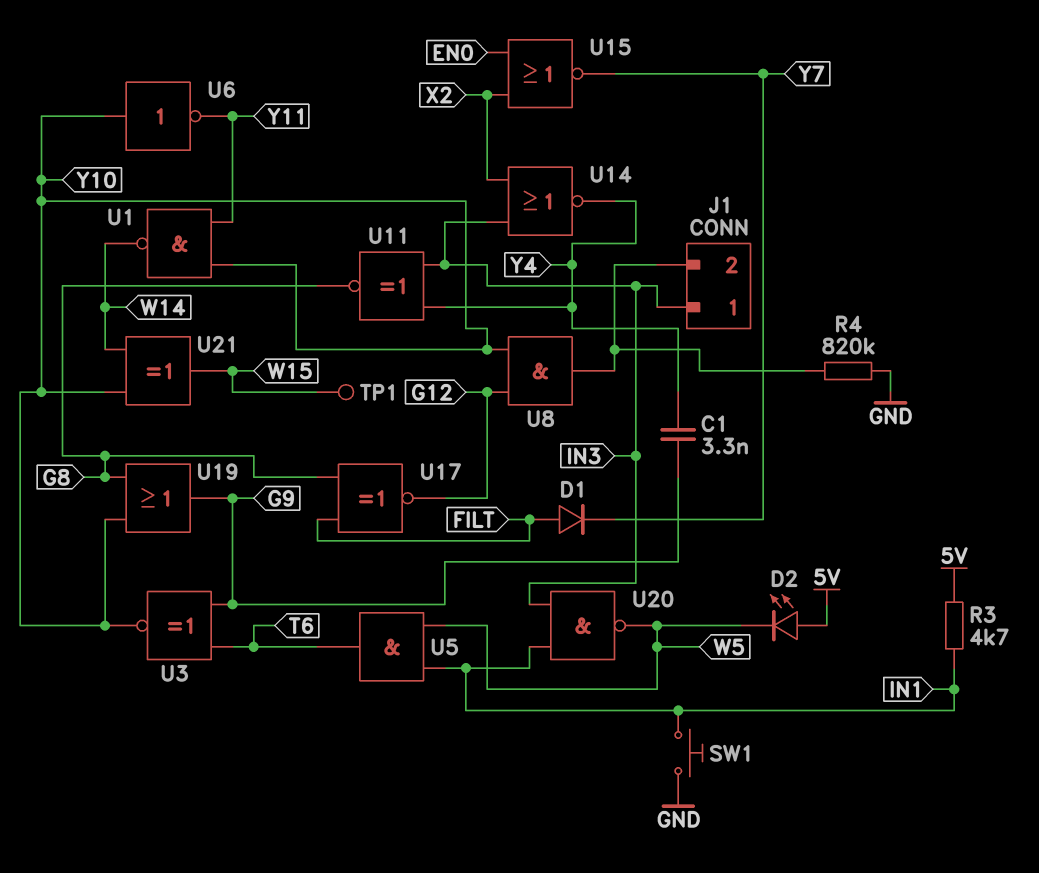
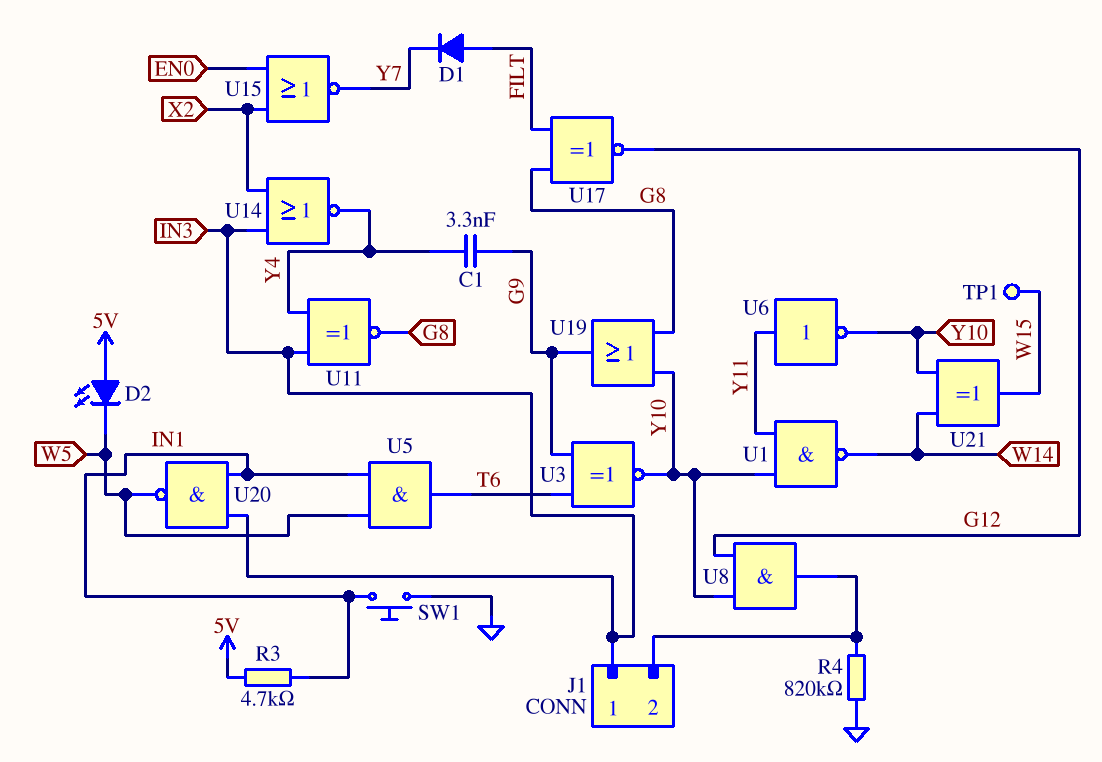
U6: NOT (in Y10, out Y11) -> NOT (in Y11, out Y10)

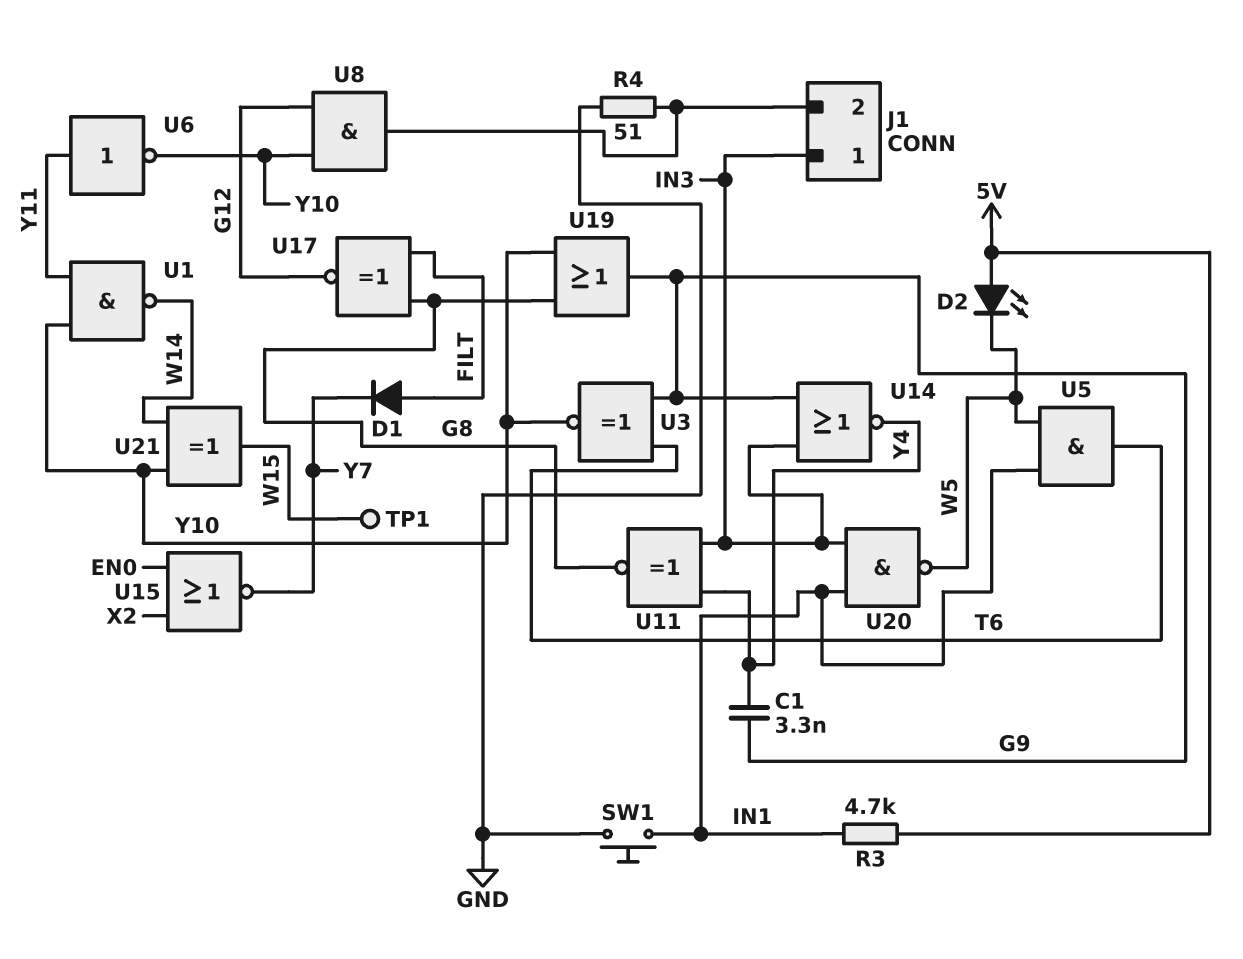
R4: 820k (GND, J1/2) -> 51 (GND, J1/2)
U14: NOR (in IN3, in X2, out Y4) -> NOR (in G9, in IN3, out Y4)

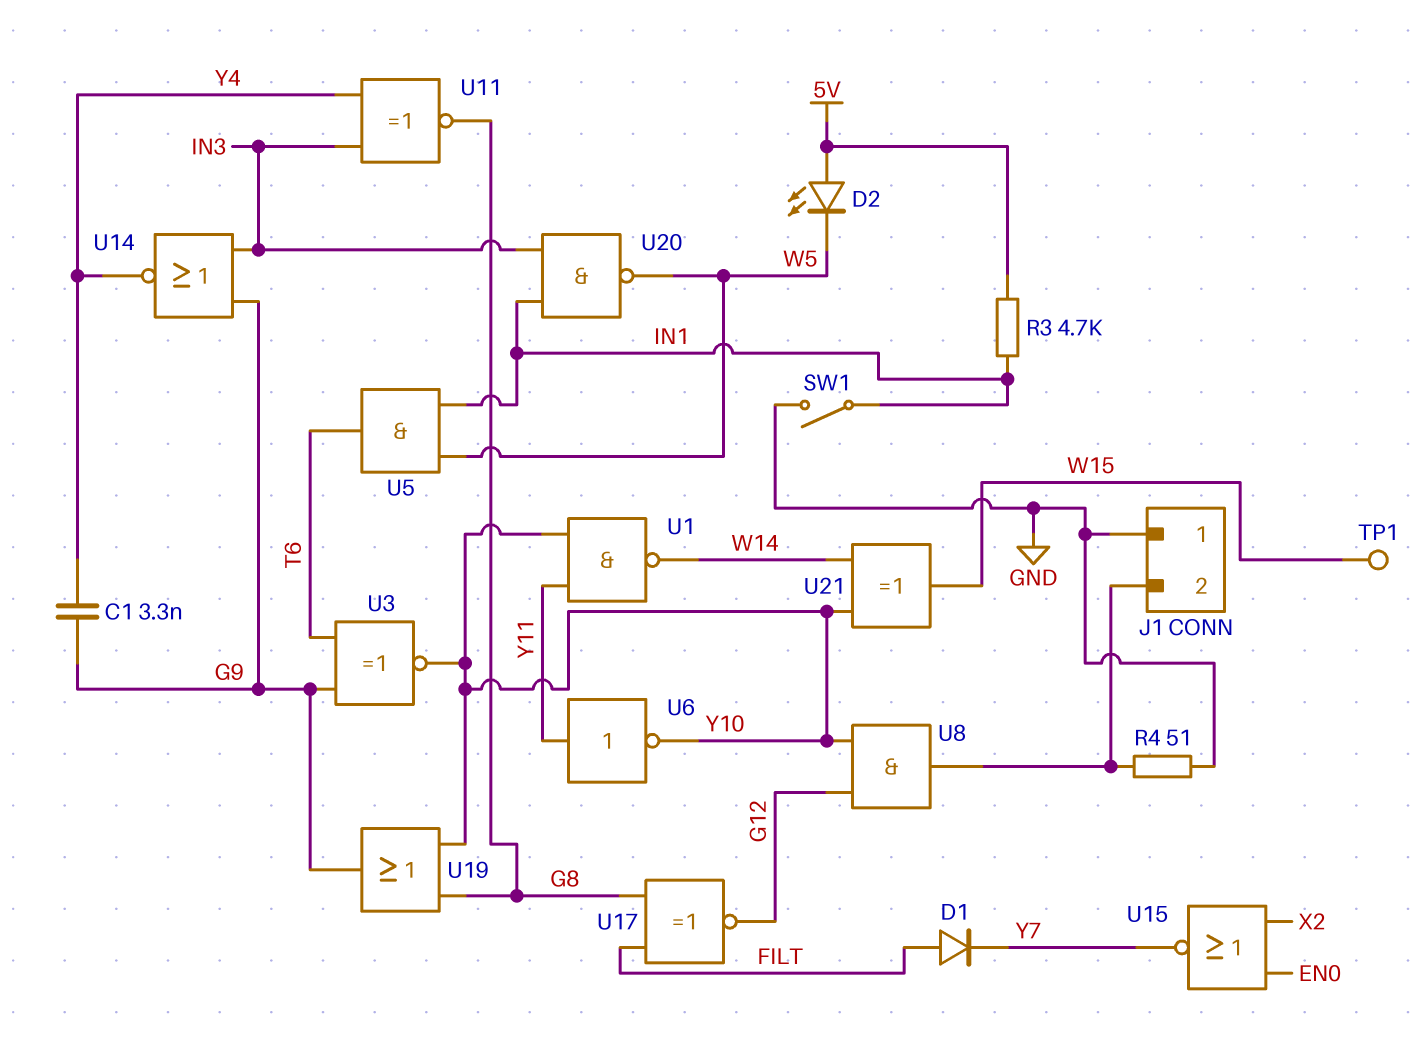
J1 pin 1: IN3 -> GND
SW1: button (GND, IN1) -> switch (GND, IN1)

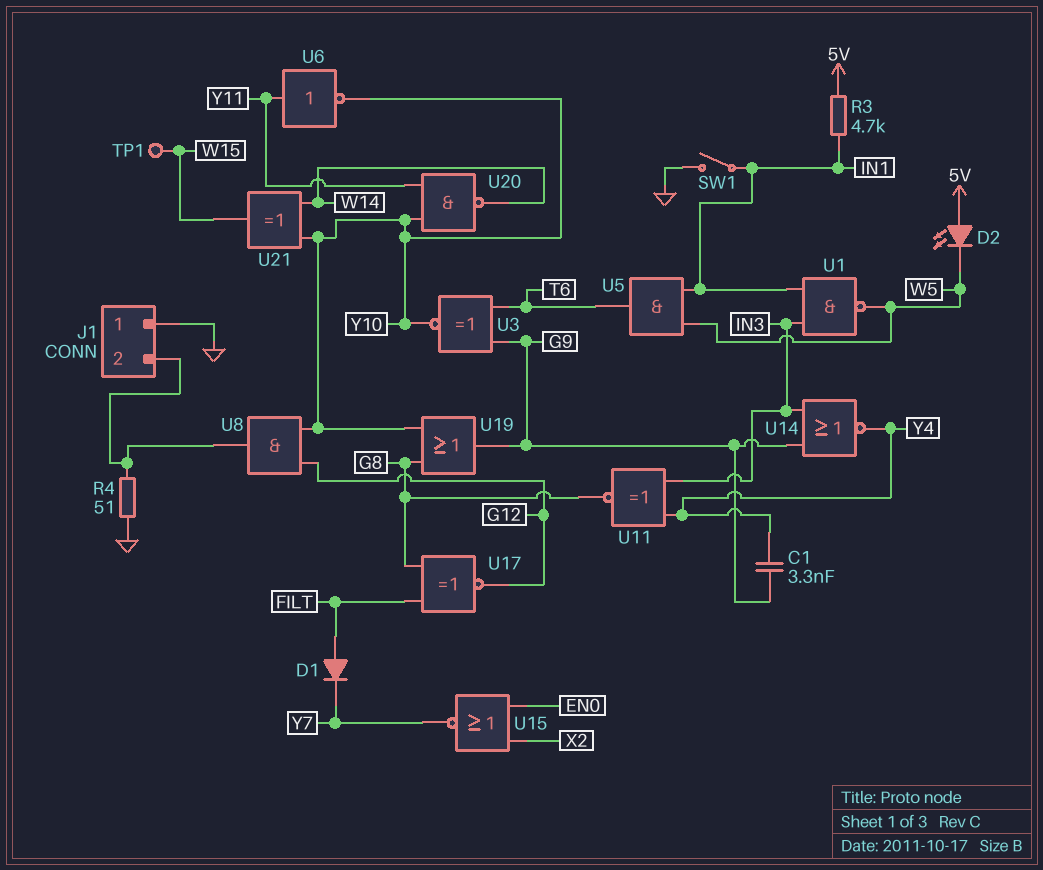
U1: NAND (in Y10, in Y11, out W14) -> NAND (in IN1, in IN3, out W5)
U20: NAND (in IN1, in IN3, out W5) -> NAND (in Y10, in Y11, out W14)

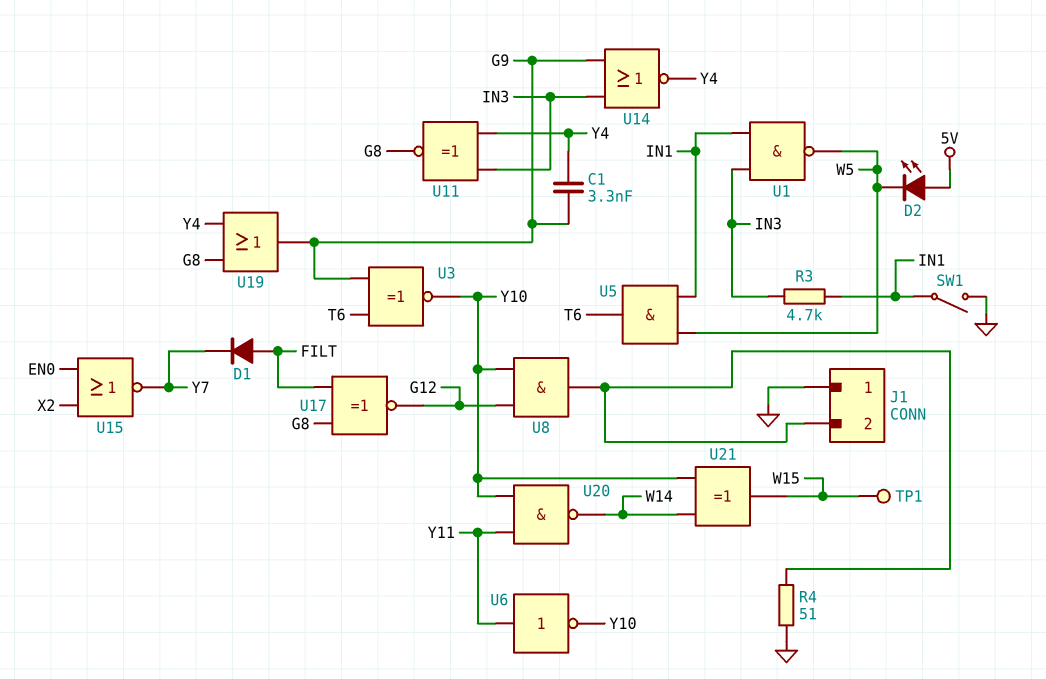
R3: 4.7k (5V, IN1) -> 4.7k (IN1, IN3)
U19: OR (in G8, in Y10, out G9) -> OR (in G8, in Y4, out G9)

